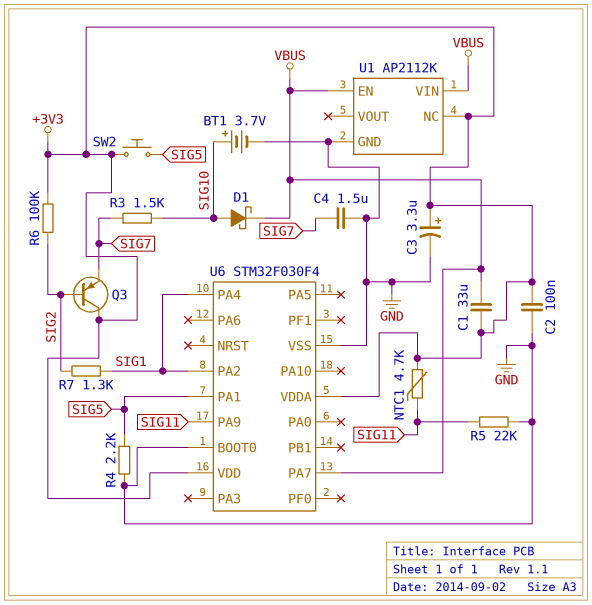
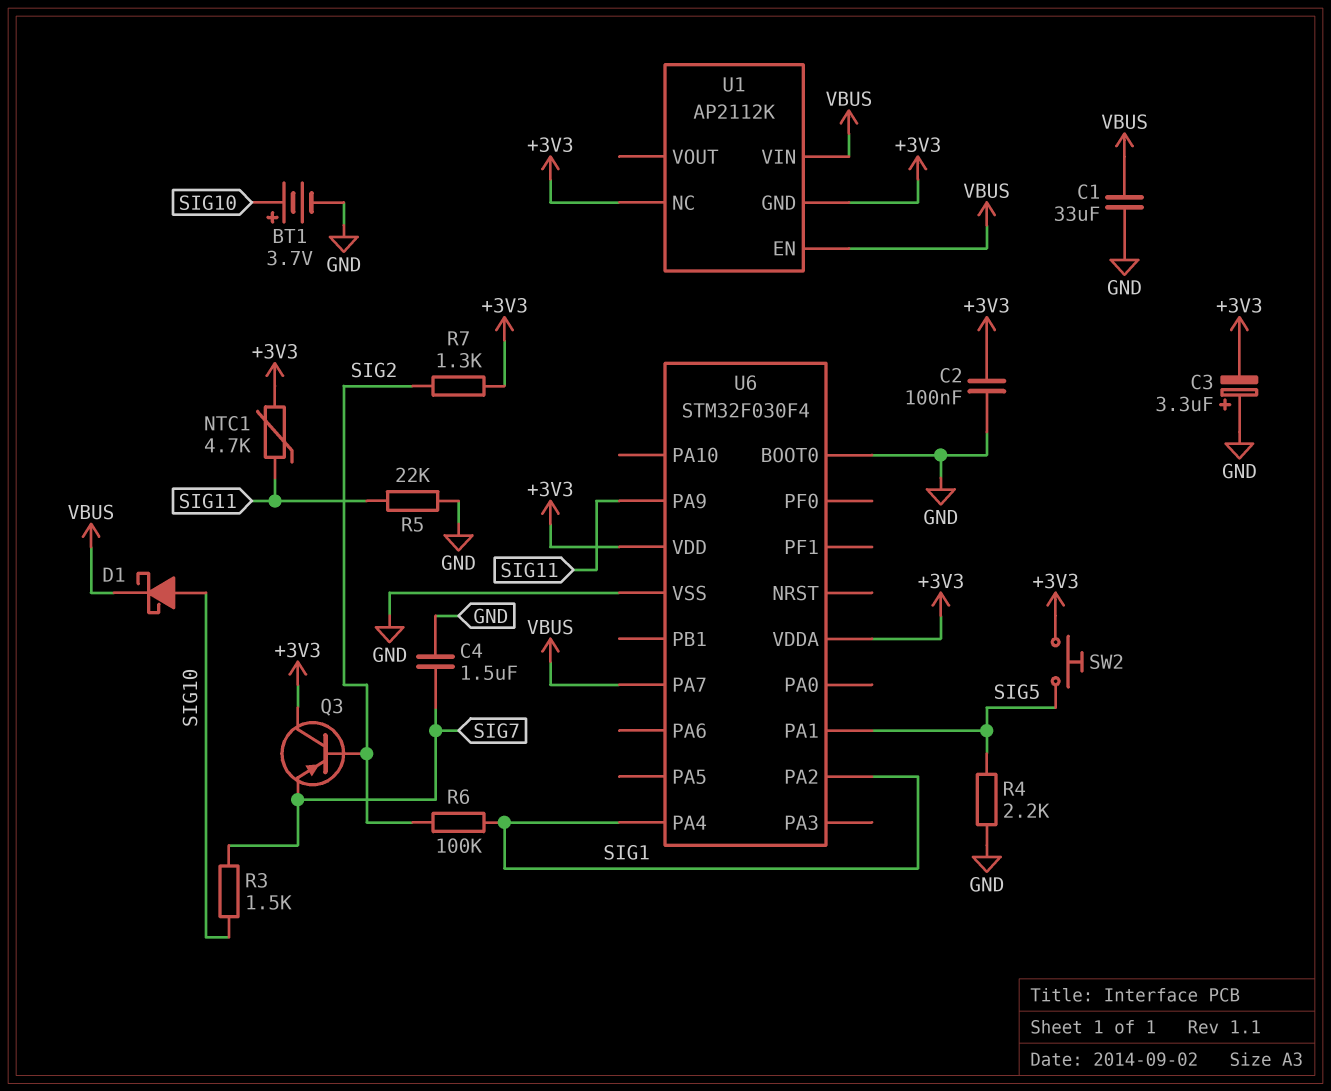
C1: 33uF (+3V3, VBUS) -> 33uF (GND, VBUS)
C3: 3.3uF (plus +3V3, minus GND) -> 3.3uF (plus GND, minus +3V3)
R6: 100k (+3V3, SIG2) -> 100k (SIG1, SIG2)
R7: 1.3k (SIG1, SIG2) -> 1.3k (+3V3, SIG2)
U1 pin GND: GND -> +3V3

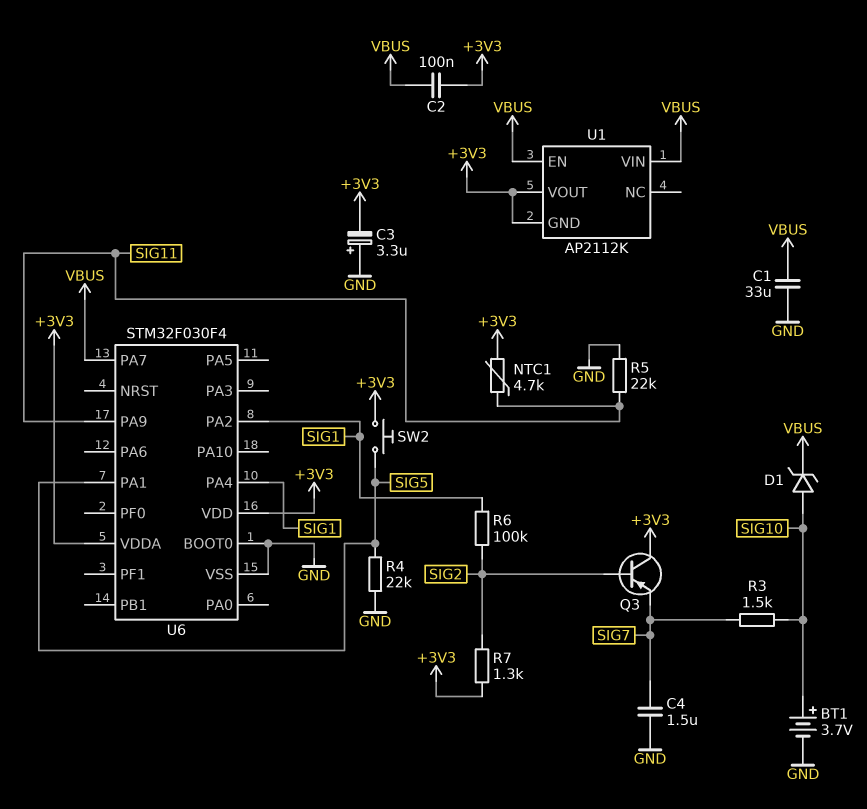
C2: 100nF (+3V3, GND) -> 100nF (+3V3, VBUS)
D1: schottky (A SIG10, K VBUS) -> zener (A SIG10, K VBUS)
R4: 2.2k (GND, SIG5) -> 22k (GND, SIG5)
U1 pin NC: +3V3 -> none
U1 pin VOUT: none -> +3V3

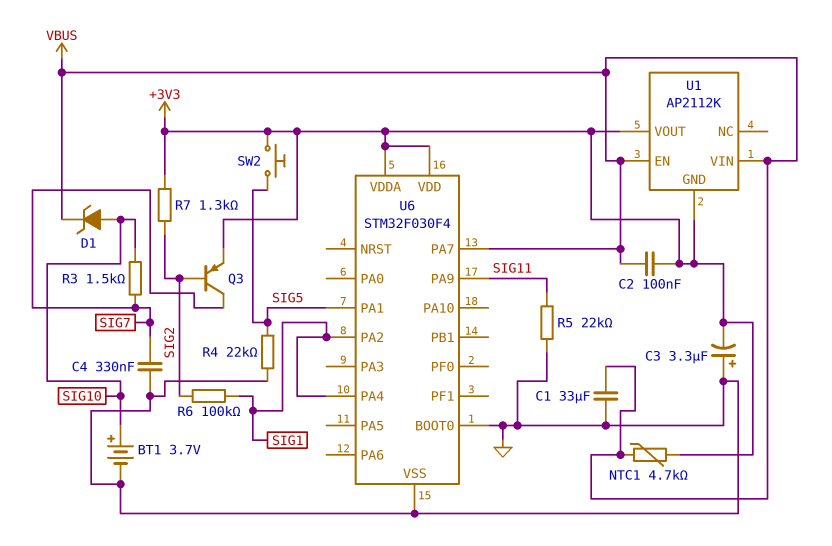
C4: 1.5uF (GND, SIG7) -> 330nF (GND, SIG7)
NTC1: 4.7k (+3V3, SIG11) -> 4.7k (+3V3, VBUS)
Q3: PNP (B SIG2, C +3V3, E SIG7) -> PNP (B SIG2, C SIG7, E +3V3)

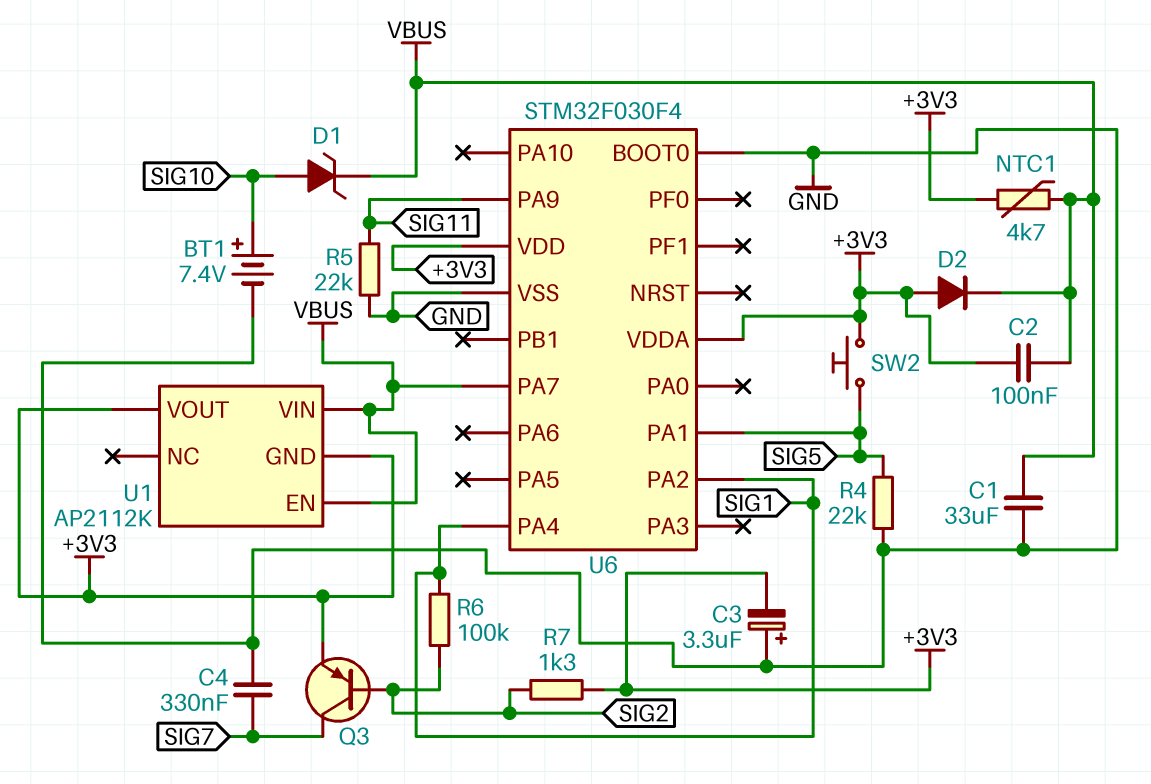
BT1: 3.7V (plus SIG10, minus GND) -> 7.4V (plus SIG10, minus GND)
D2: none -> diode (A +3V3, K VBUS)
R3: 1.5k (SIG7, SIG10) -> none

